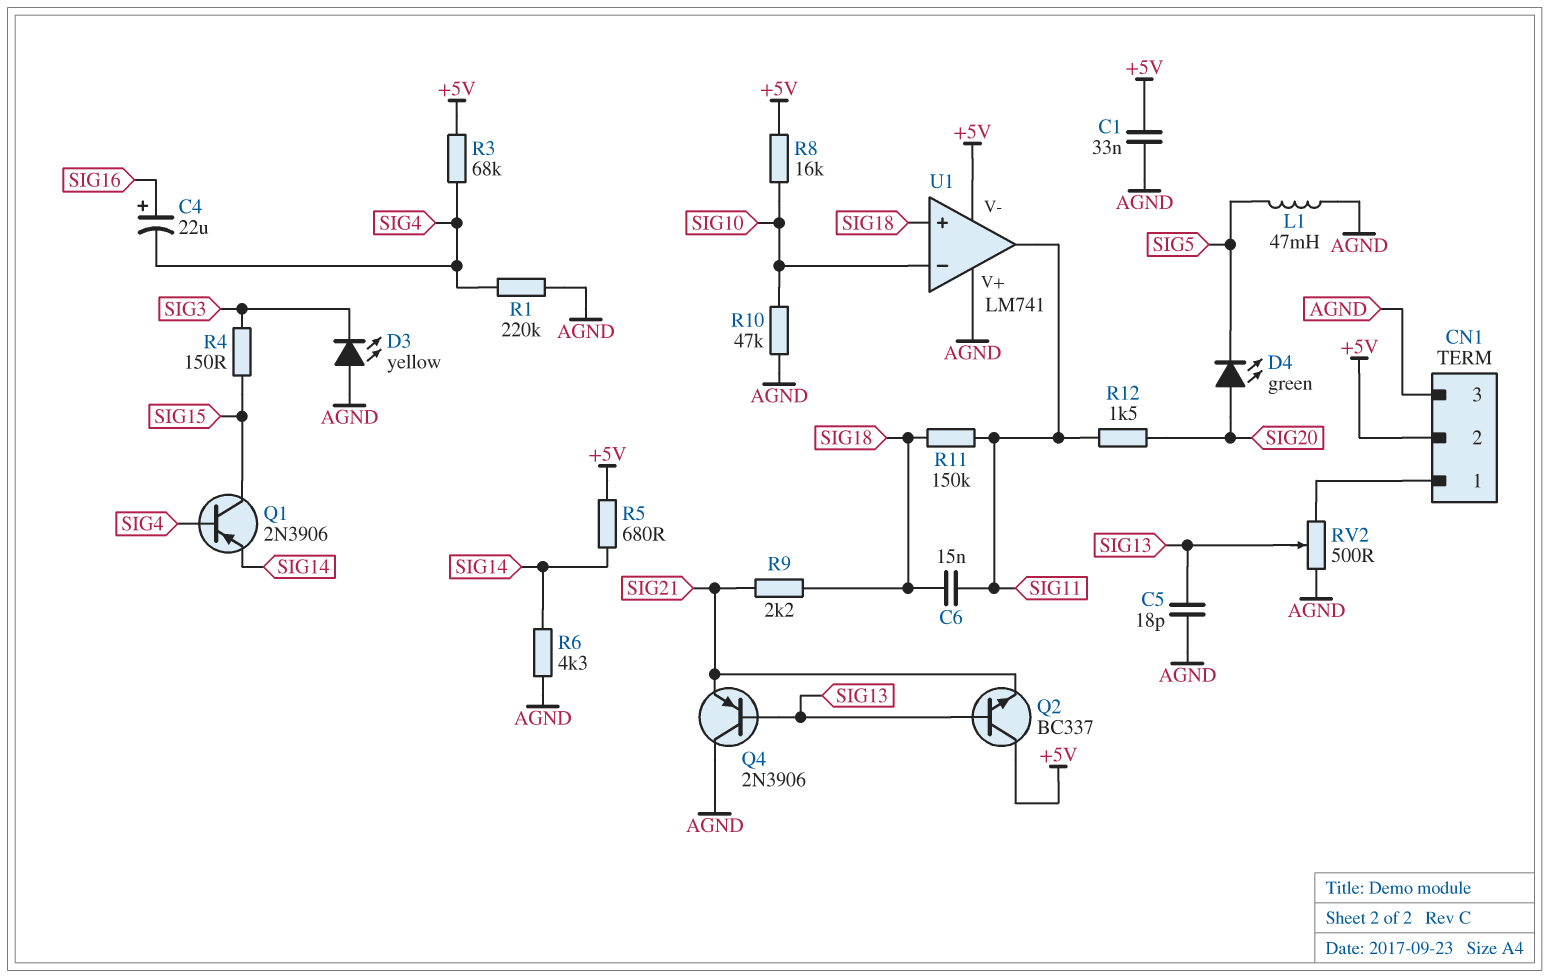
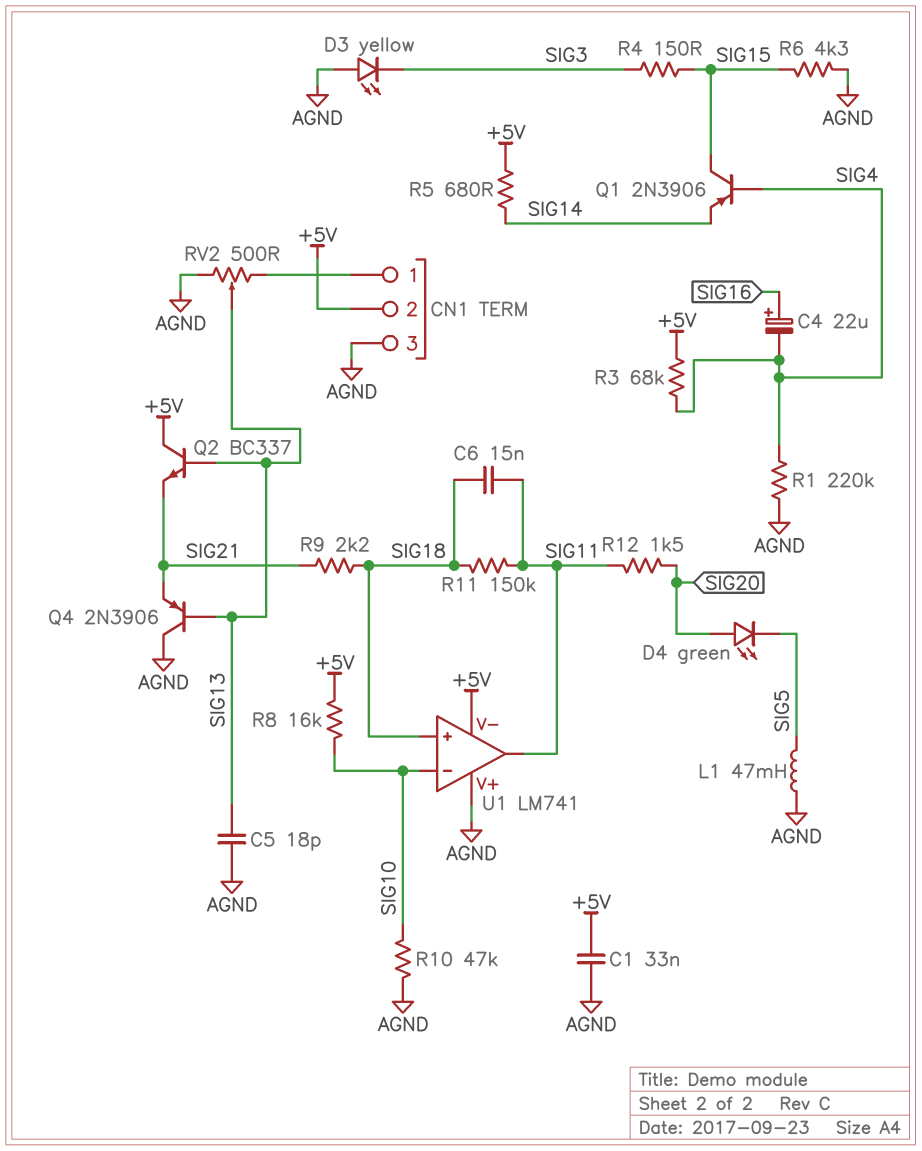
R6: 4.3k (AGND, SIG14) -> 4.3k (AGND, SIG15)

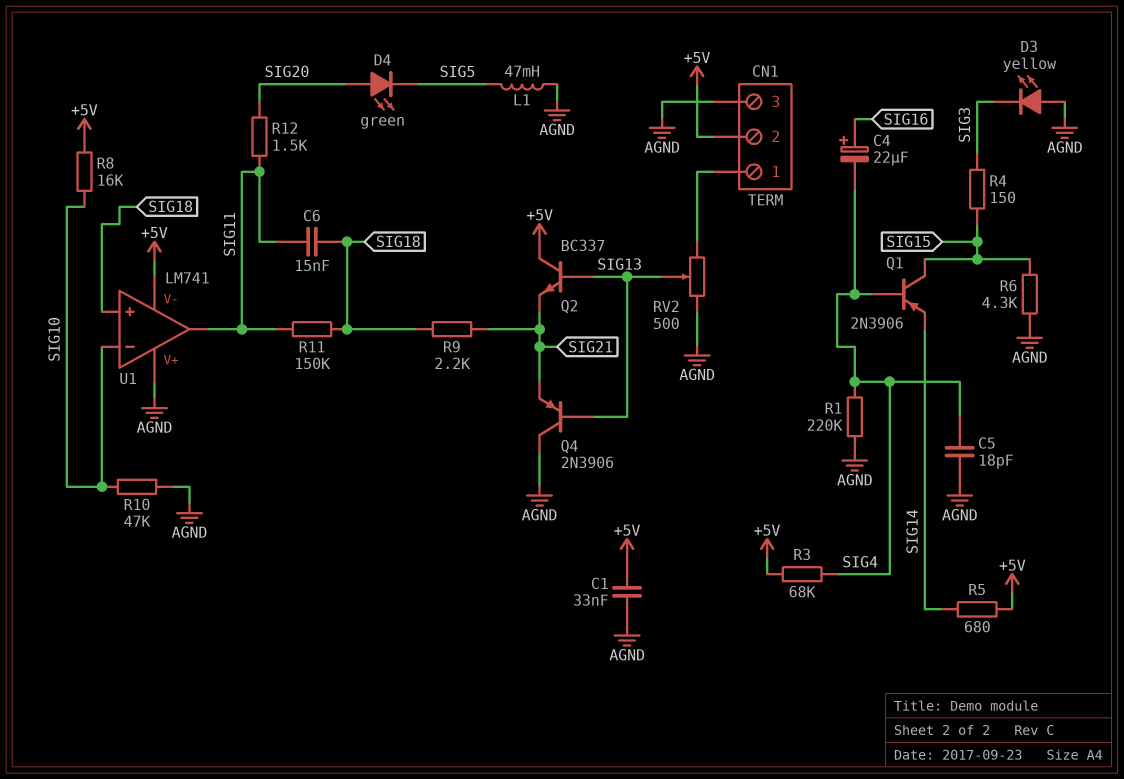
C5: 18pF (AGND, SIG13) -> 18pF (AGND, SIG4)

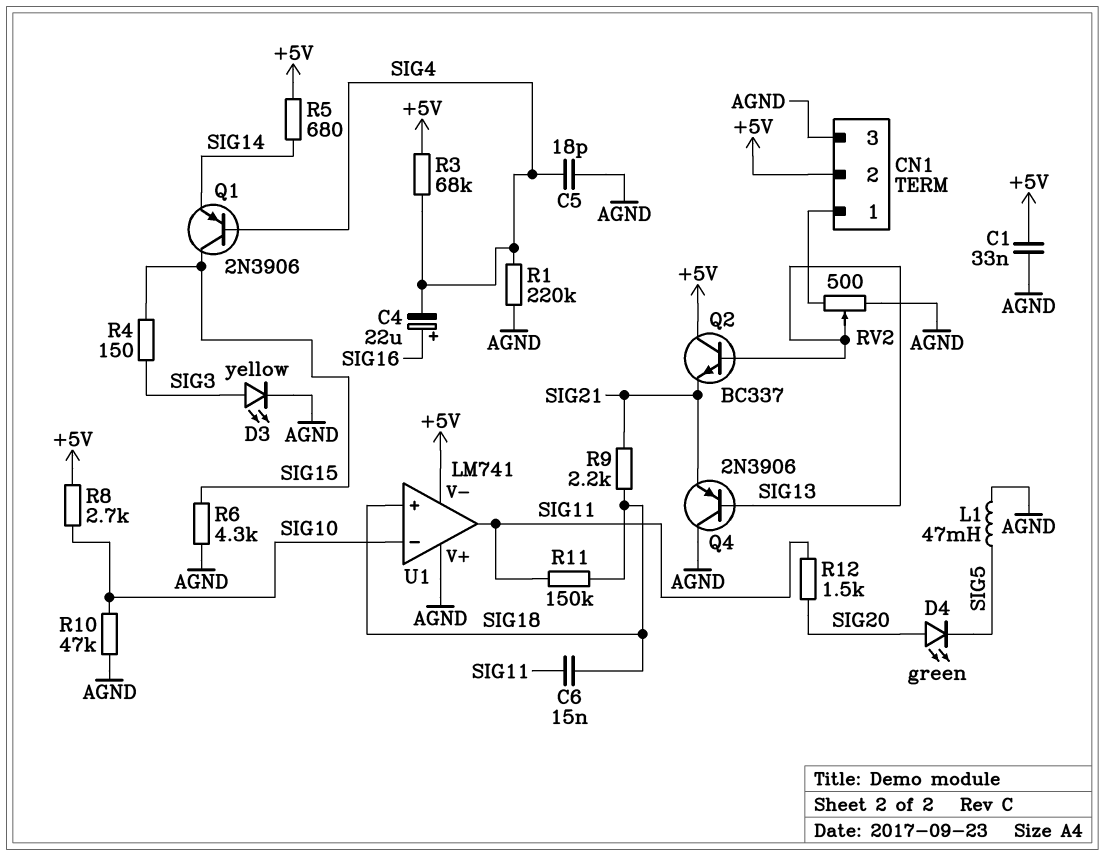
D3: LED yellow (A AGND, K SIG3) -> LED yellow (A SIG3, K AGND)
R8: 16k (+5V, SIG10) -> 2.7k (+5V, SIG10)

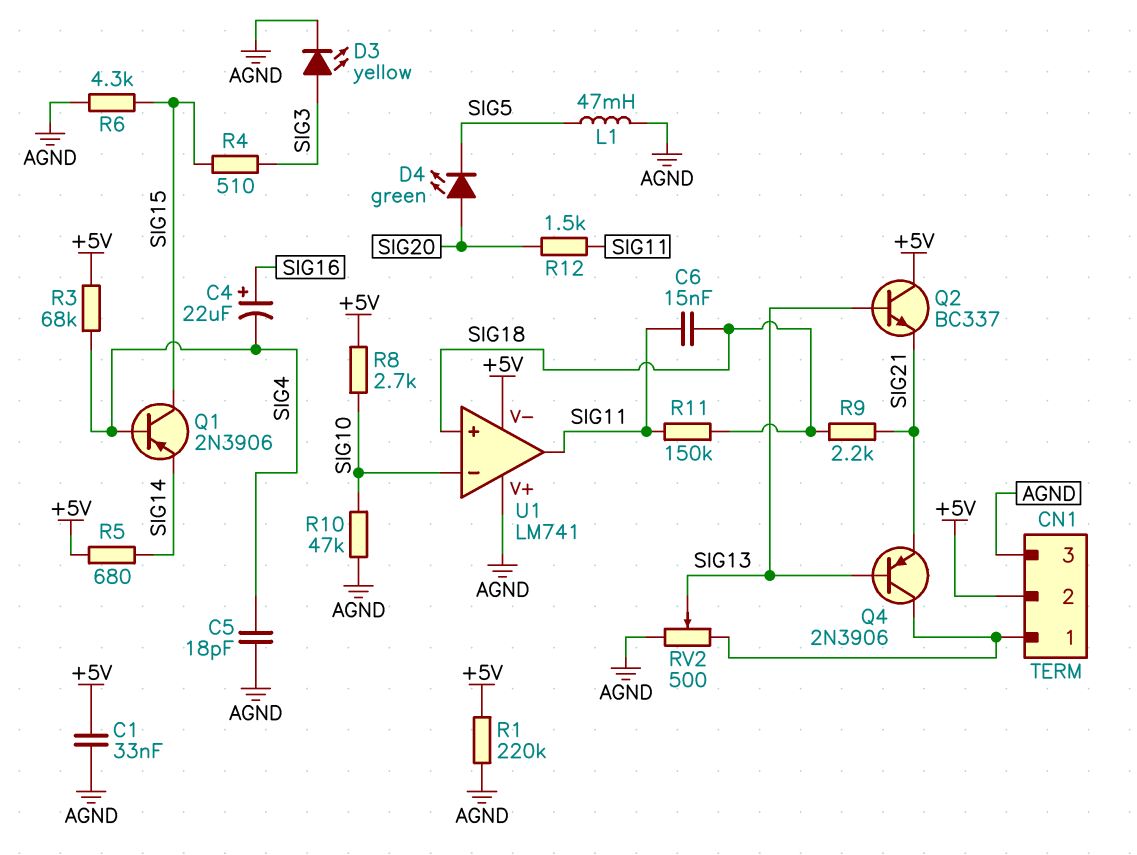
Q4: PNP 2N3906 (B SIG13, C AGND, E SIG21) -> PNP 2N3906 (B SIG13, C CN1/1, E SIG21)
R1: 220k (AGND, SIG4) -> 220k (+5V, AGND)
R4: 150 (SIG3, SIG15) -> 510 (SIG3, SIG15)

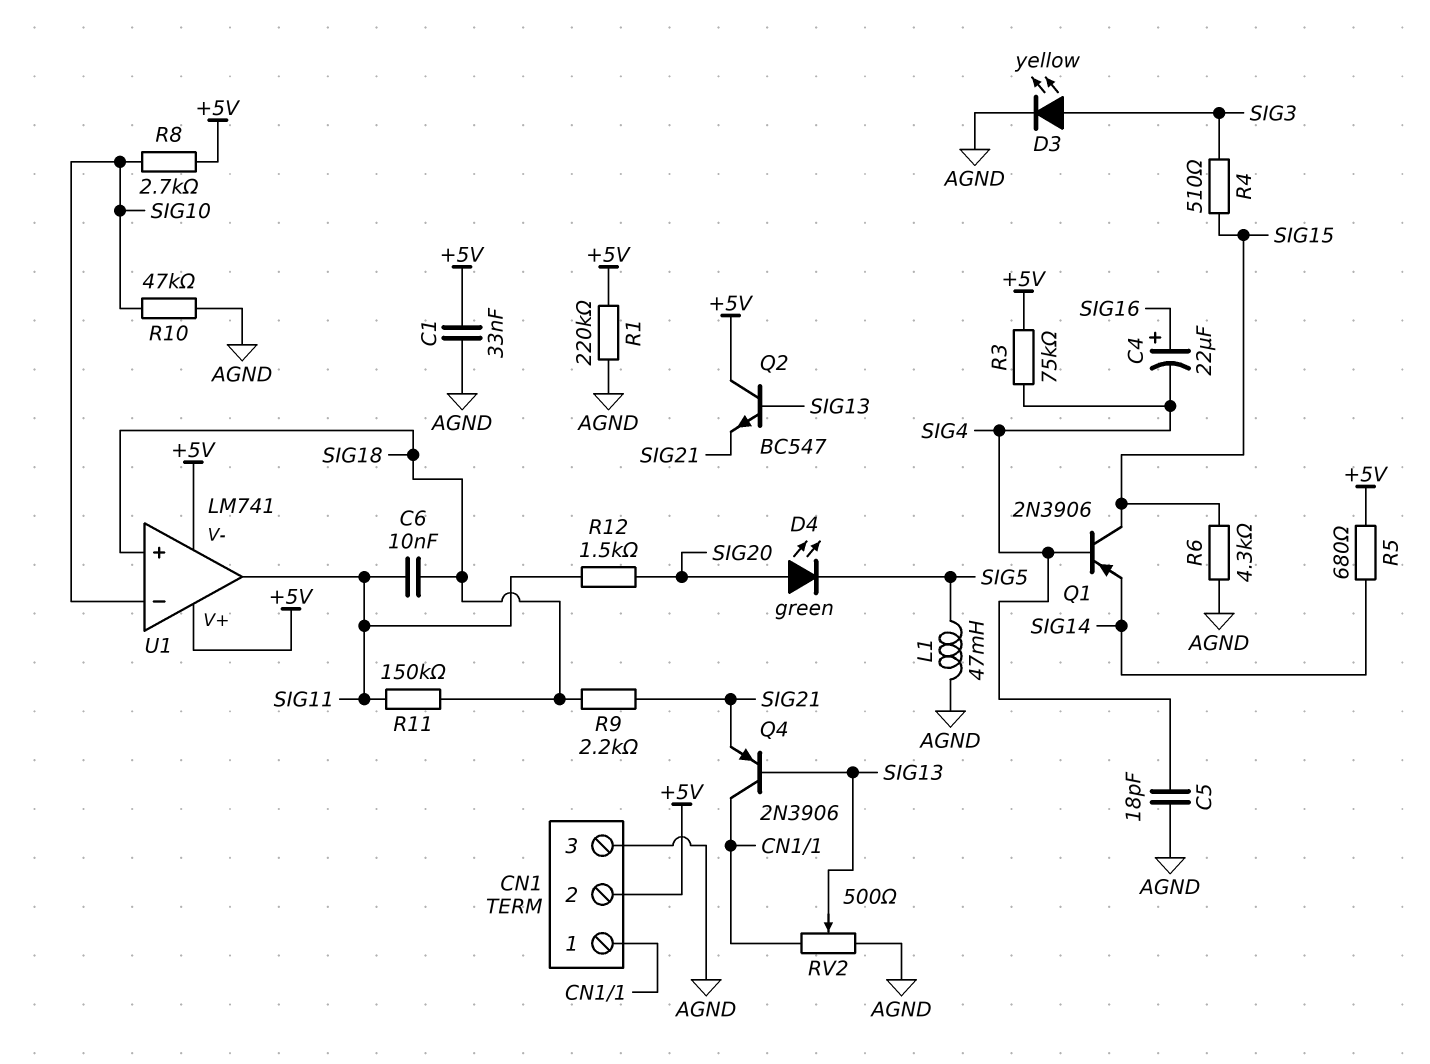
C6: 15nF (SIG11, SIG18) -> 10nF (SIG11, SIG18)
Q2: NPN BC337 (B SIG13, C +5V, E SIG21) -> NPN BC547 (B SIG13, C +5V, E SIG21)
R3: 68k (+5V, SIG4) -> 75k (+5V, SIG4)
U1 pin V+: AGND -> +5V

